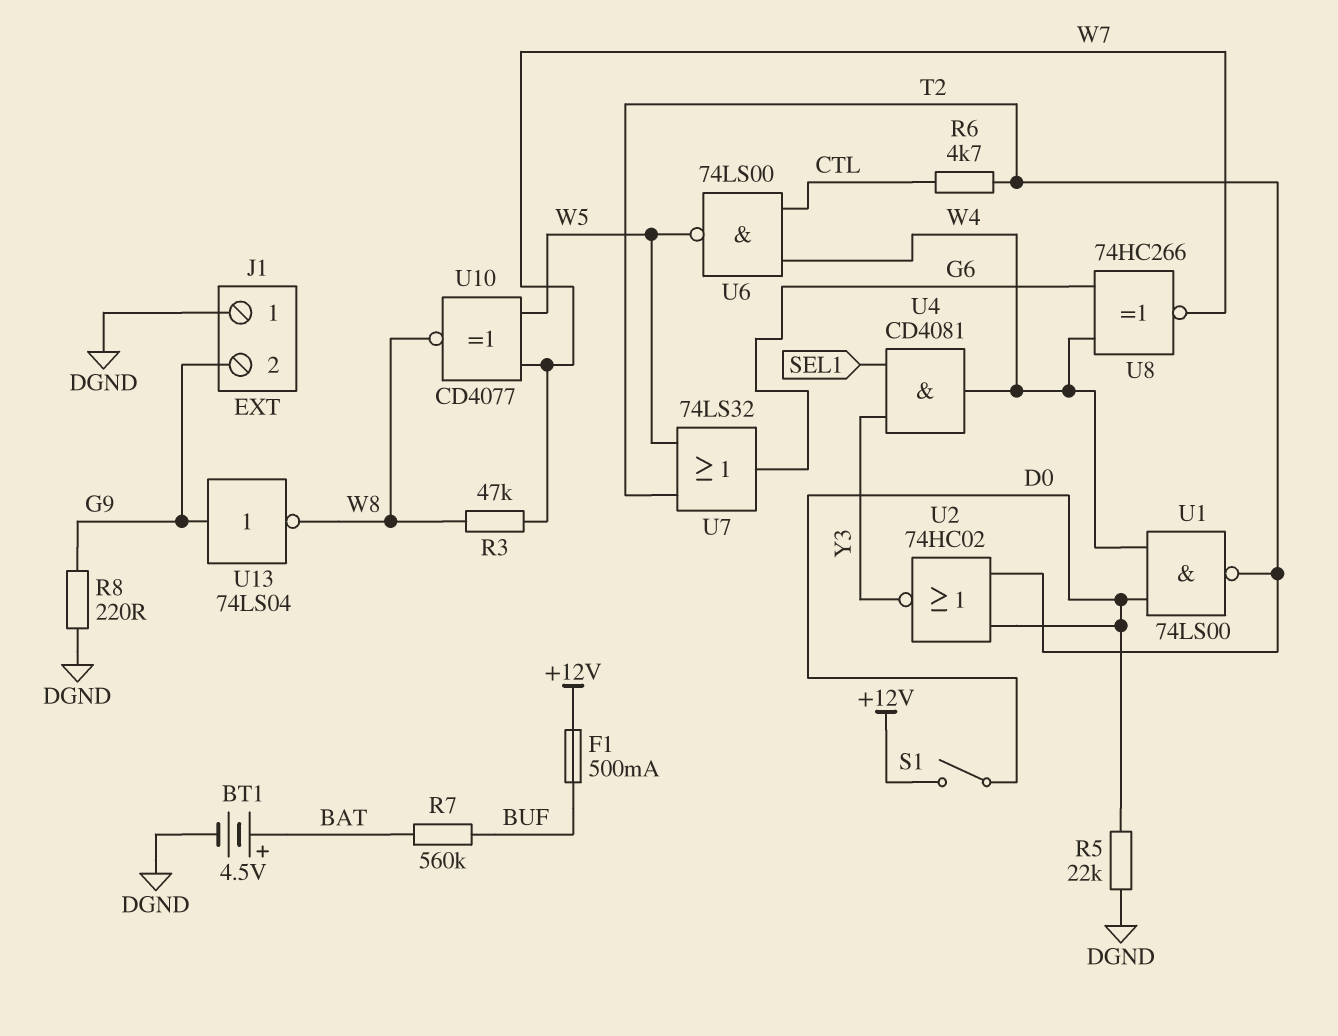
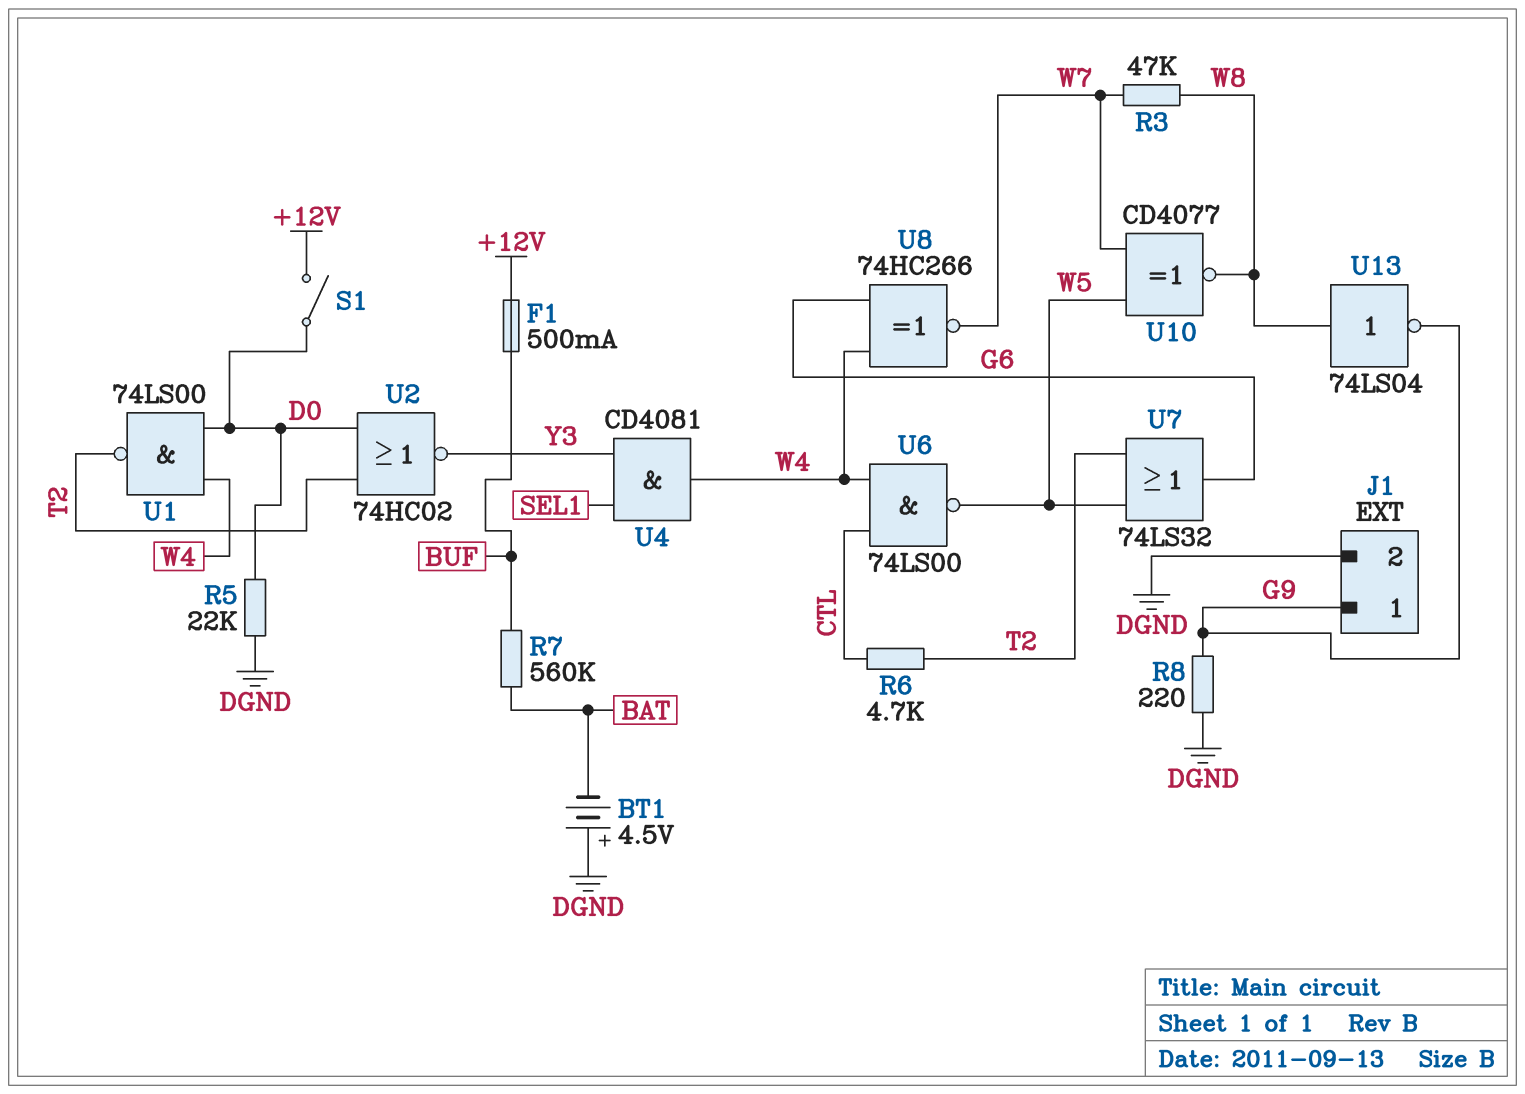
BT1: 4.5V (plus BAT, minus DGND) -> 4.5V (plus DGND, minus BAT)
J1 pin 1: DGND -> G9
J1 pin 2: G9 -> DGND
U13: NOT 74LS04 (in G9, out W8) -> NOT 74LS04 (in W8, out G9)

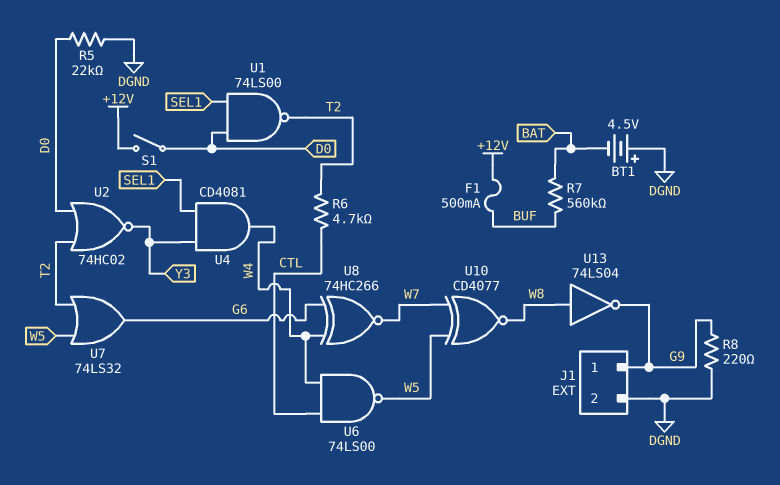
R3: 47k (W7, W8) -> none
U1: NAND 74LS00 (in D0, in W4, out T2) -> NAND 74LS00 (in D0, in SEL1, out T2)

